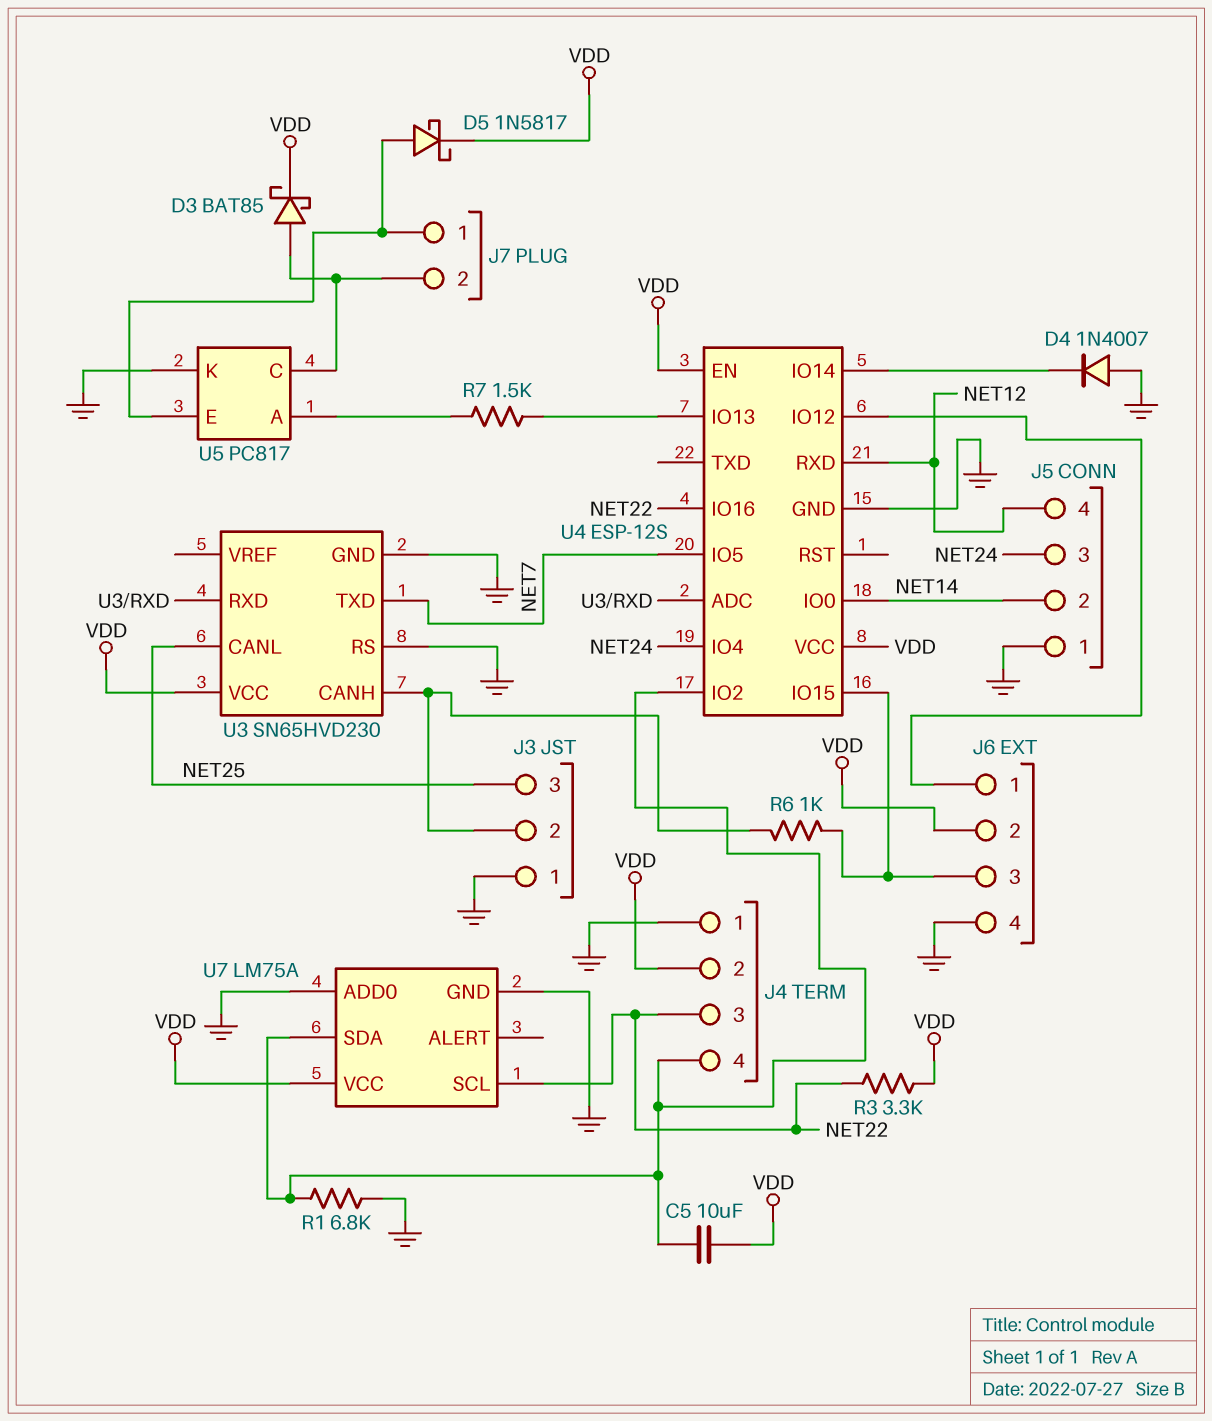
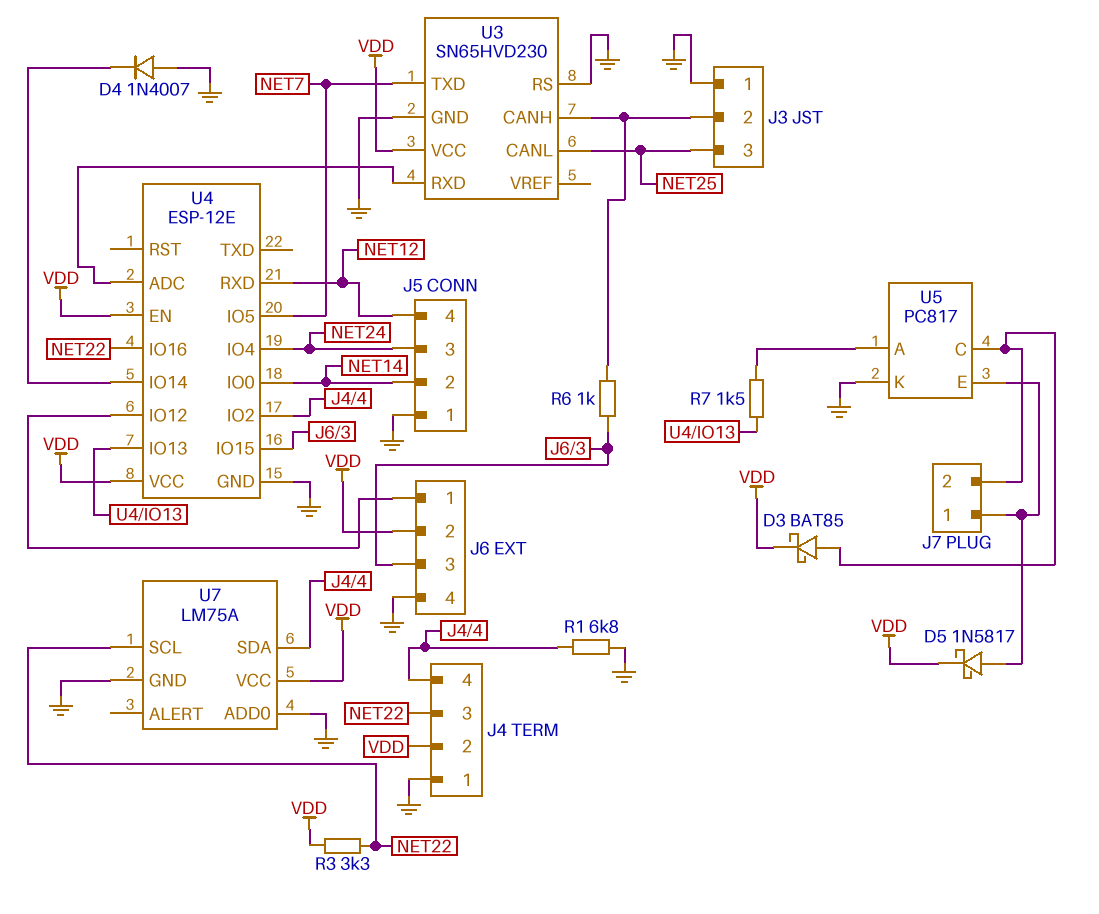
C5: 10uF (J4/4, VDD) -> none
U4: ESP-12S -> ESP-12E

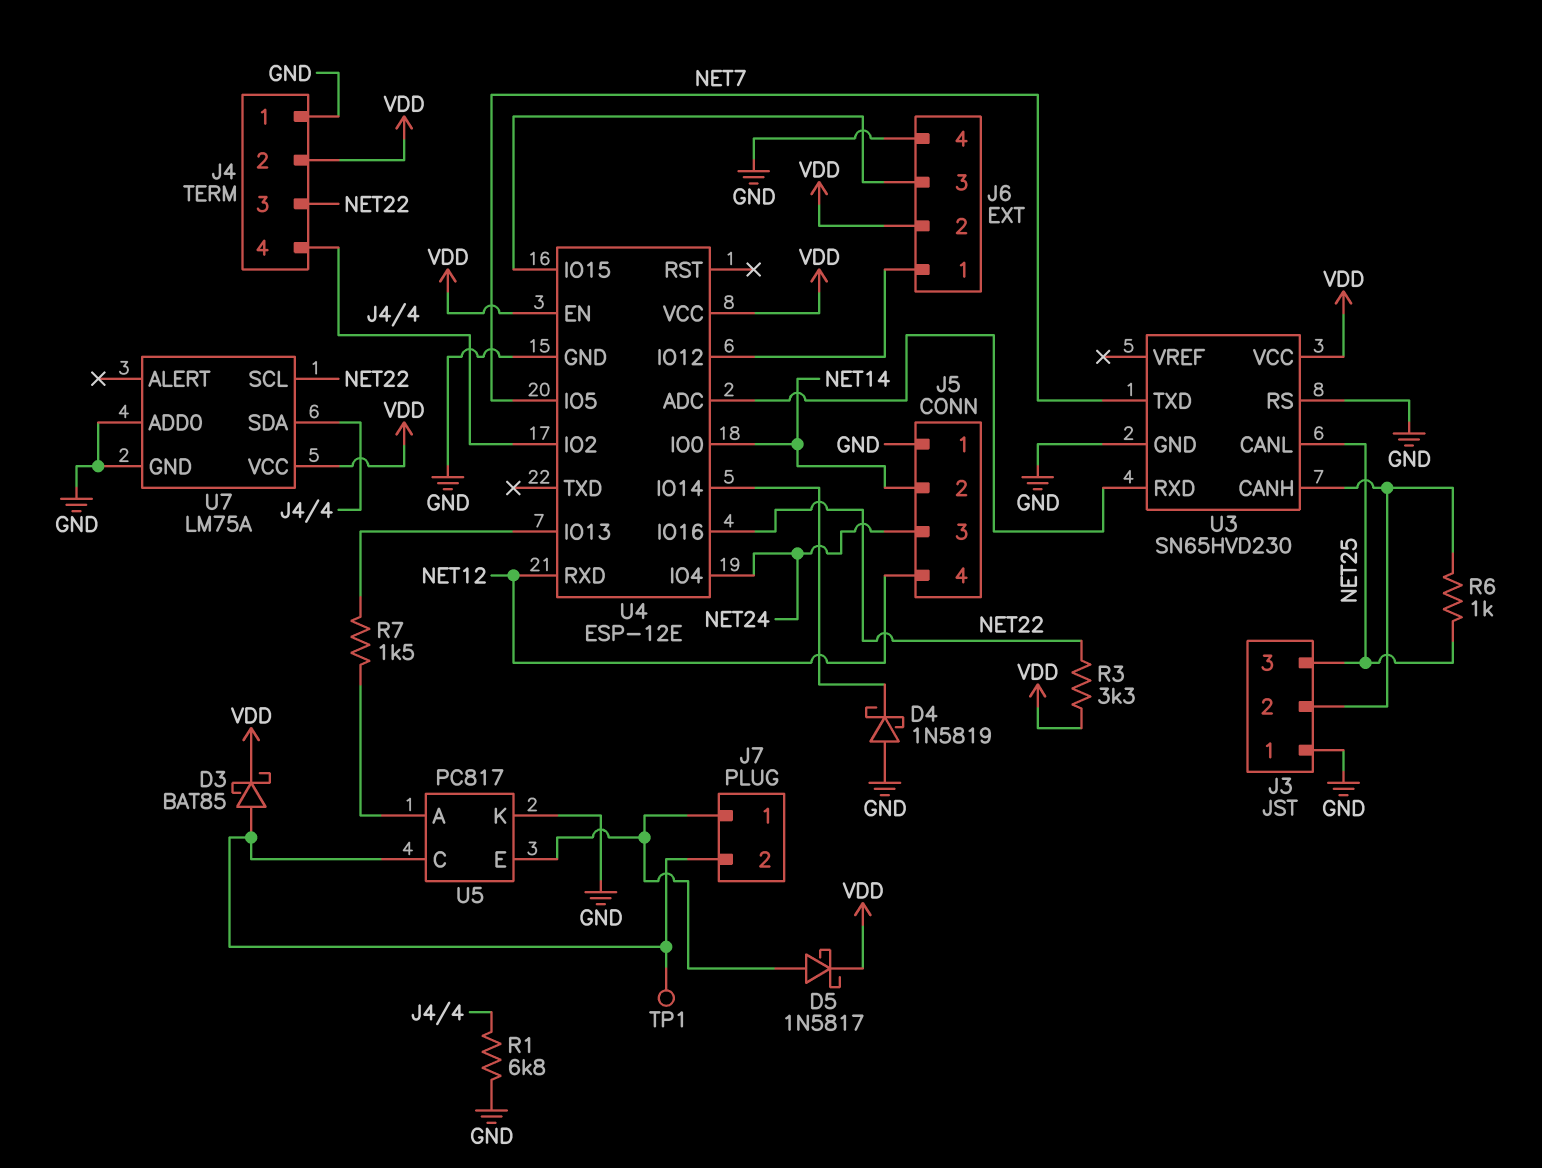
D4: diode 1N4007 (A GND, K U4/IO14) -> schottky 1N5819 (A GND, K U4/IO14)
R6: 1k (J3/2, J6/3) -> 1k (J3/2, NET25)
TP1: none -> test point (J7/2)

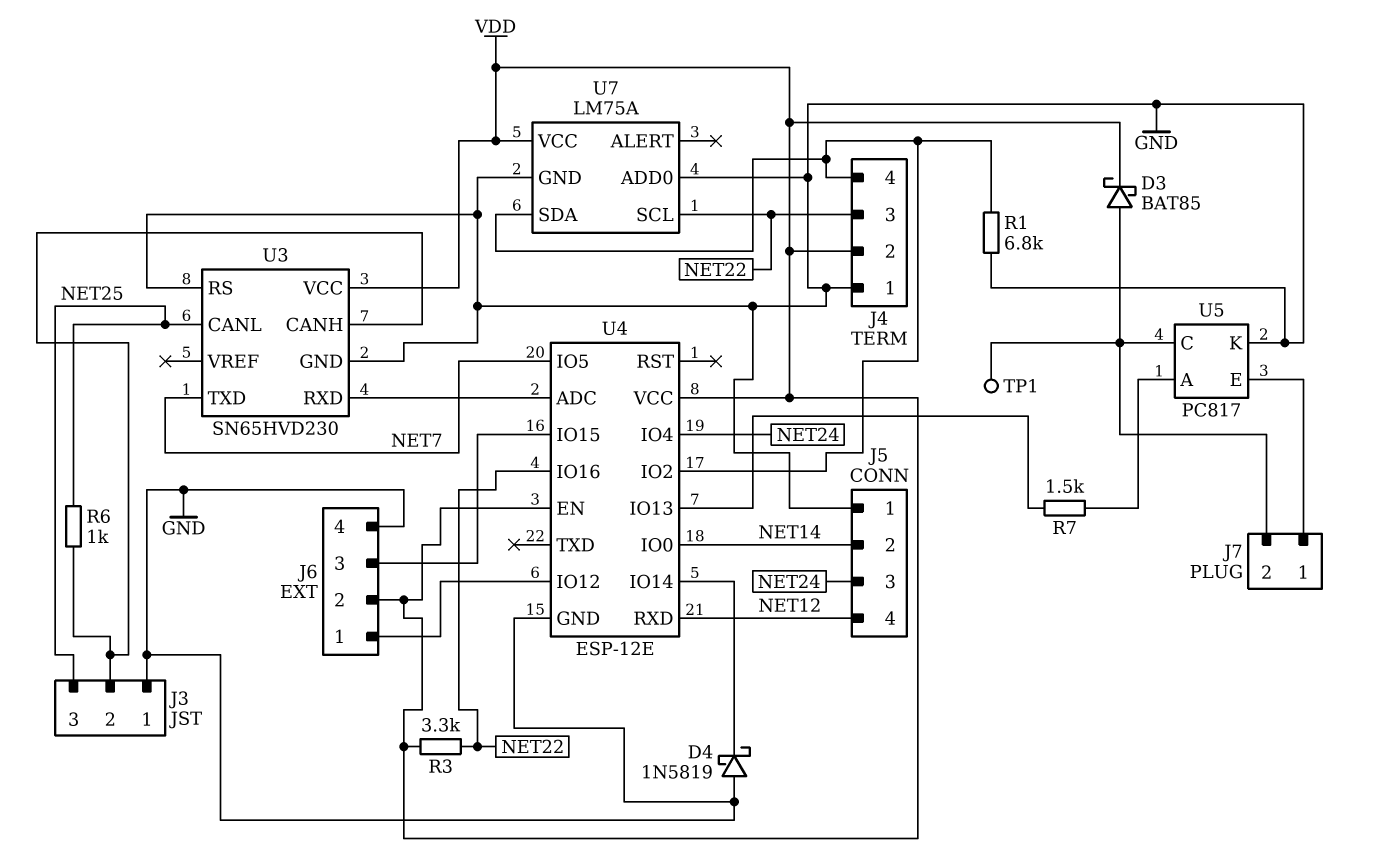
D5: schottky 1N5817 (A J7/1, K VDD) -> none

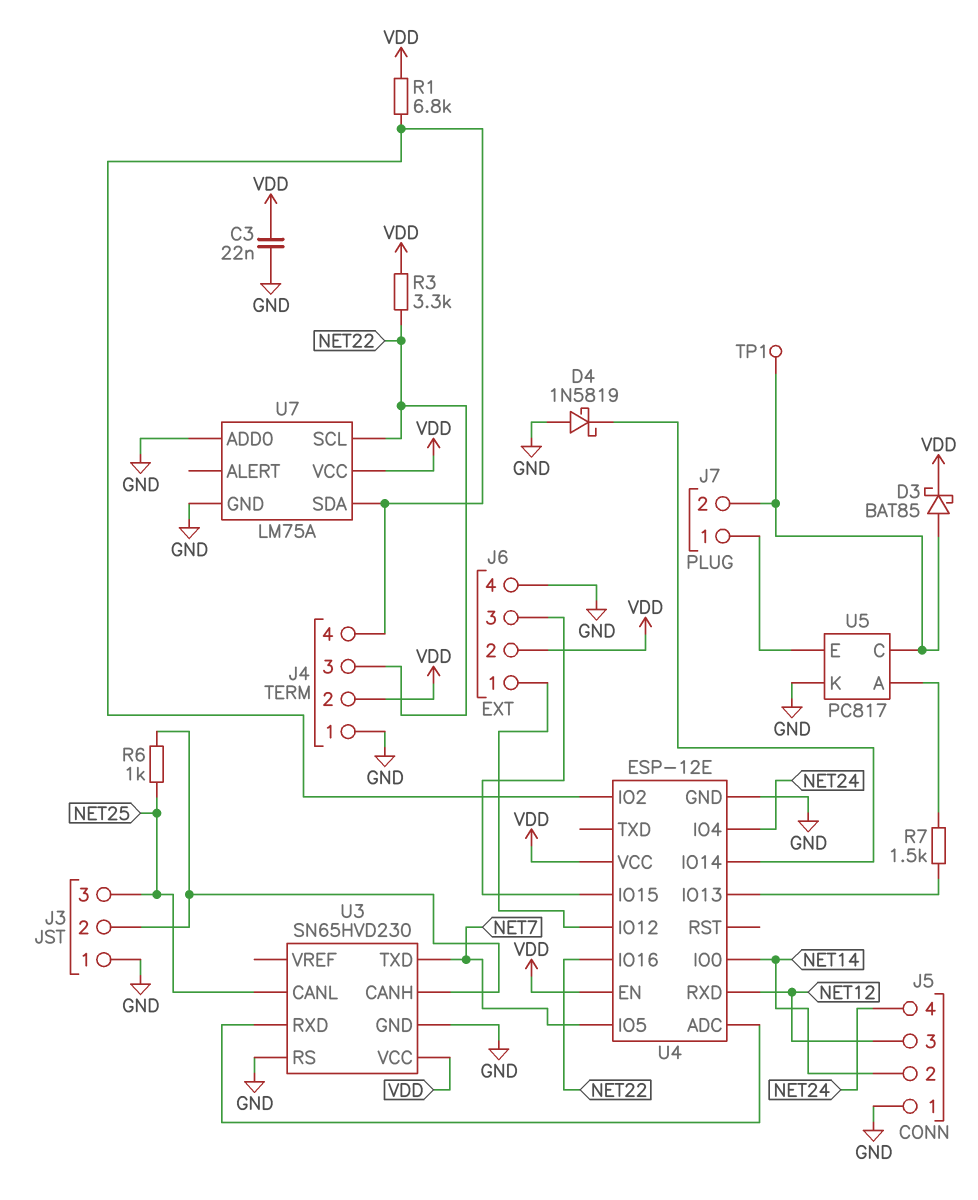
C3: none -> 22nF (GND, VDD)
J5 pin 3: NET24 -> NET12
J5 pin 4: NET12 -> NET24
R1: 6.8k (GND, J4/4) -> 6.8k (J4/4, VDD)

